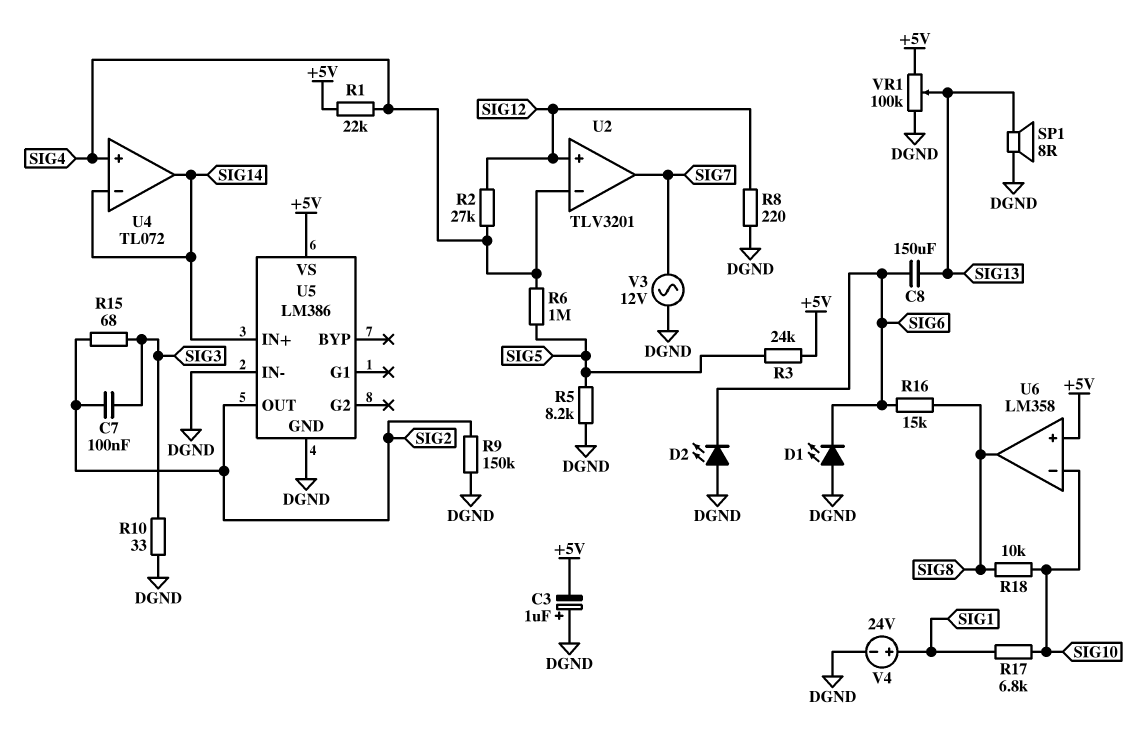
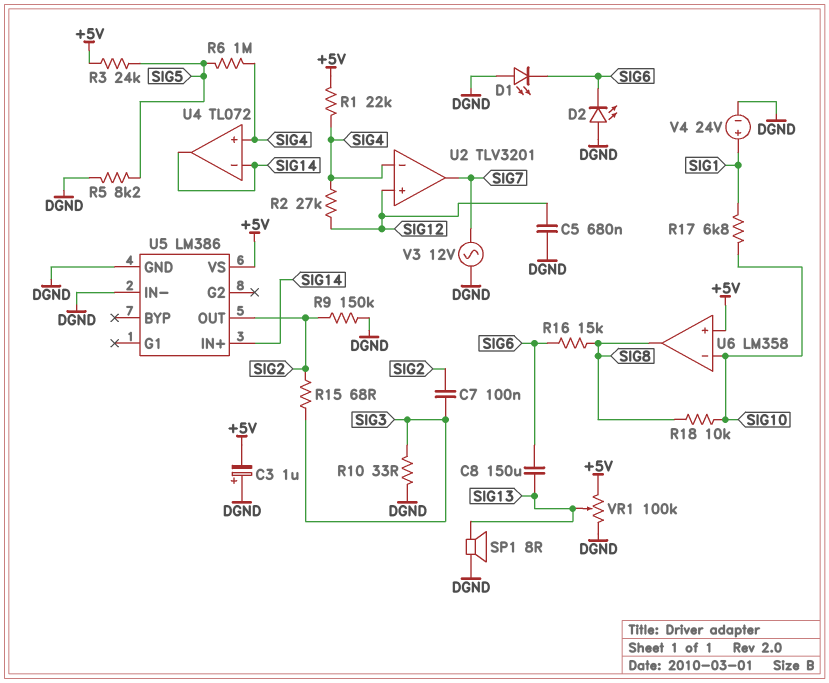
C5: none -> 680nF (DGND, SIG12)
R8: 220 (DGND, SIG12) -> none

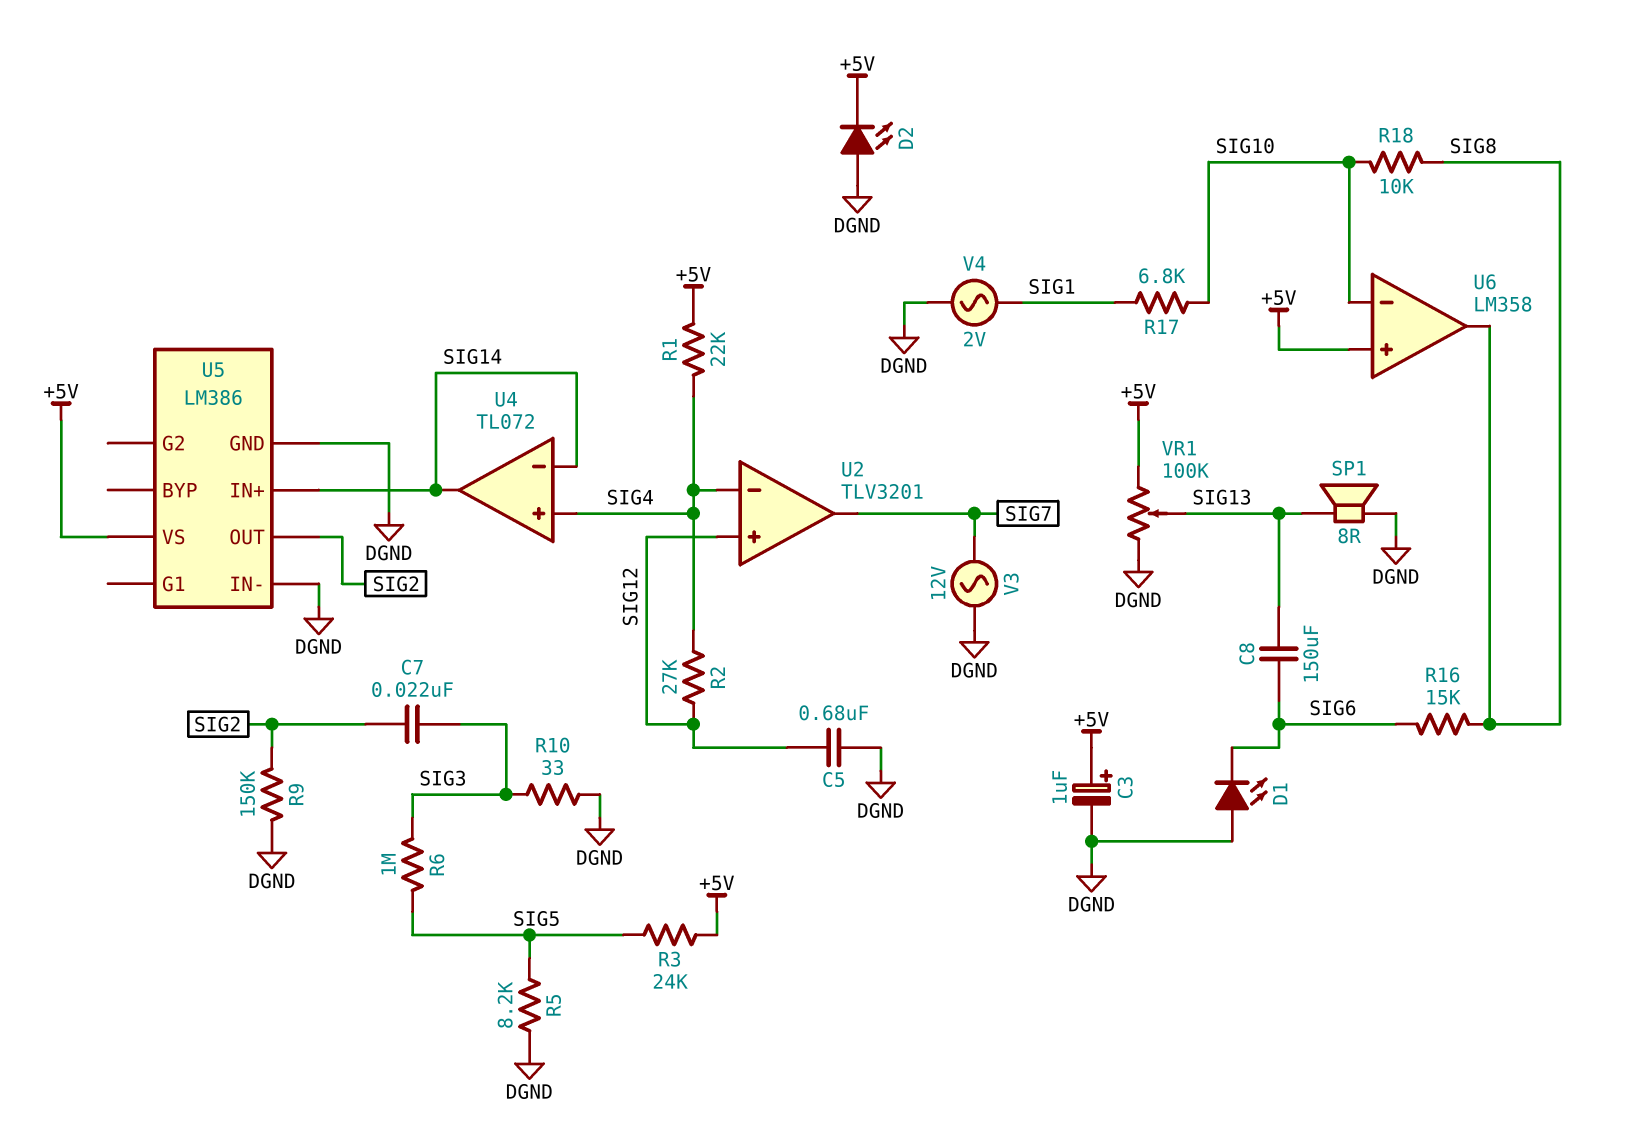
C3: 1uF (plus DGND, minus +5V) -> 1uF (plus +5V, minus DGND)
C7: 100nF (SIG2, SIG3) -> 22nF (SIG2, SIG3)
D2: LED (A DGND, K SIG6) -> LED (A DGND, K +5V)
R6: 1M (SIG4, SIG5) -> 1M (SIG3, SIG5)
R15: 68 (SIG2, SIG3) -> none
V4: 24V (plus SIG1, minus DGND) -> AC 2V (DGND, SIG1)

